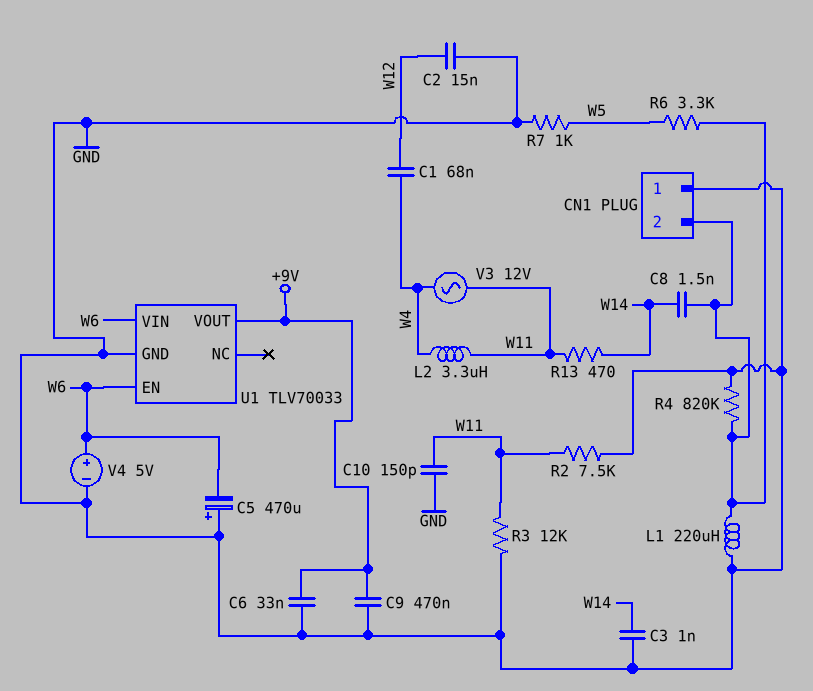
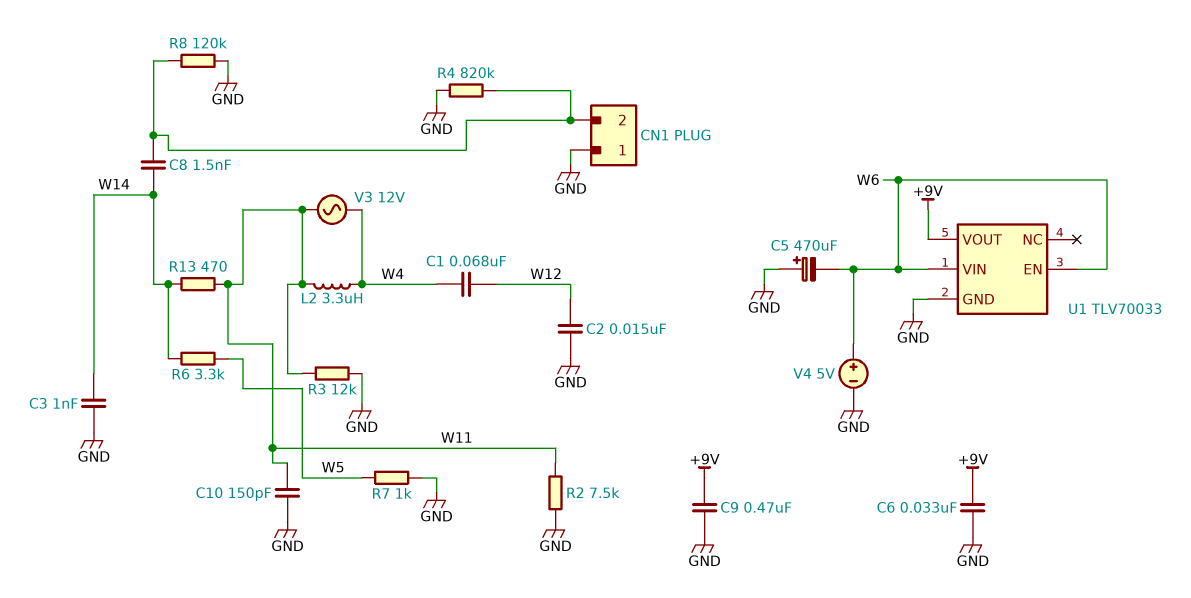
L1: 220uH (CN1/2, GND) -> none
R6: 3.3k (CN1/2, W5) -> 3.3k (W5, W14)
R8: none -> 120k (CN1/2, GND)

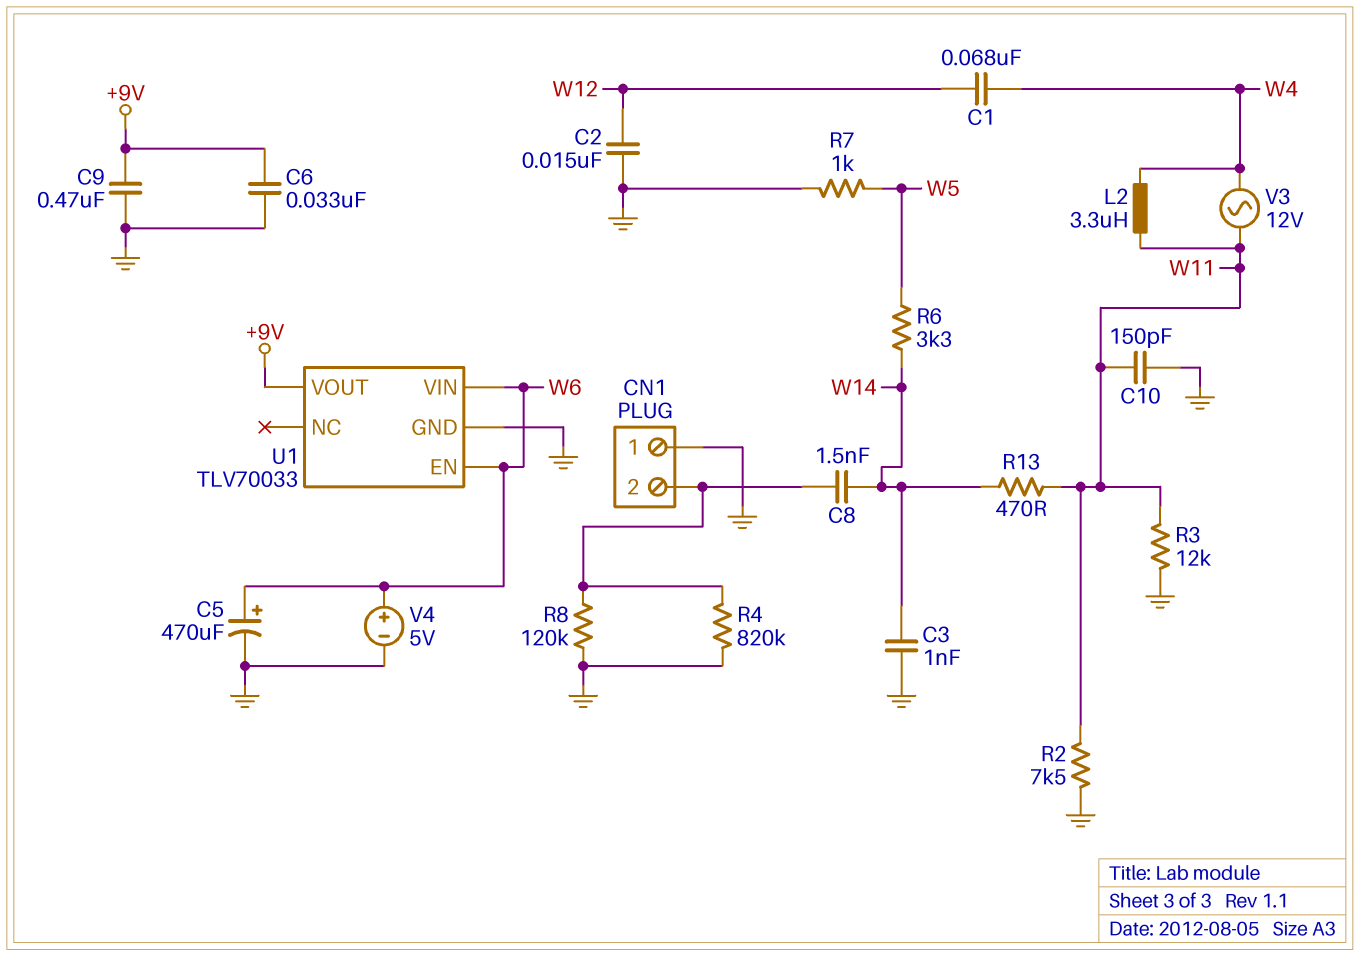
C5: 470uF (plus GND, minus W6) -> 470uF (plus W6, minus GND)

